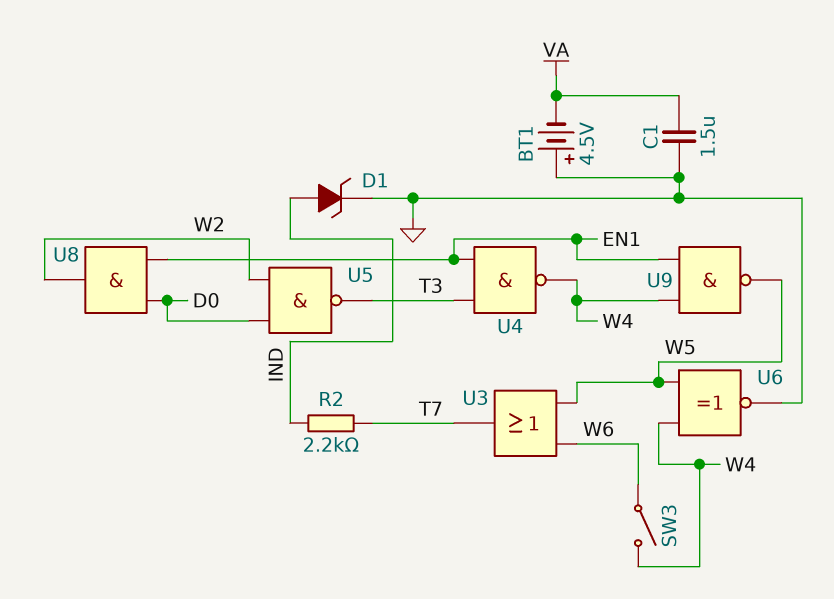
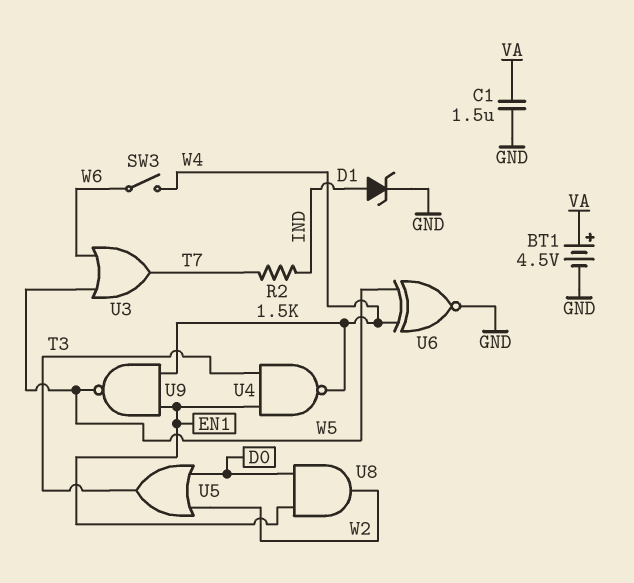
BT1: 4.5V (plus GND, minus VA) -> 4.5V (plus VA, minus GND)
R2: 2.2k (IND, T7) -> 1.5k (IND, T7)
U5: NAND (in D0, in W2, out T3) -> OR (in D0, in W2, out T3)

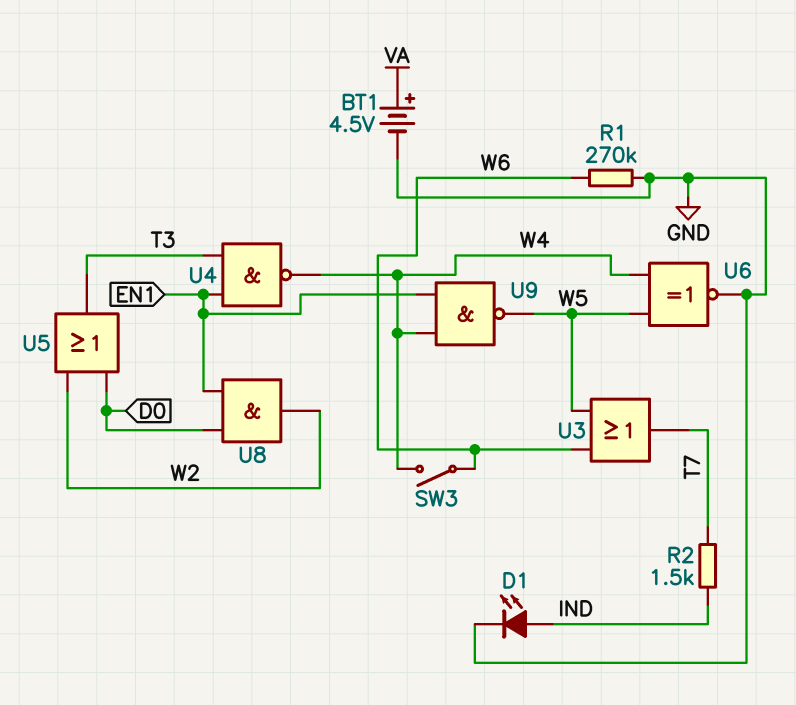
C1: 1.5uF (GND, VA) -> none
D1: zener (A IND, K GND) -> LED (A IND, K GND)
R1: none -> 270k (GND, W6)

